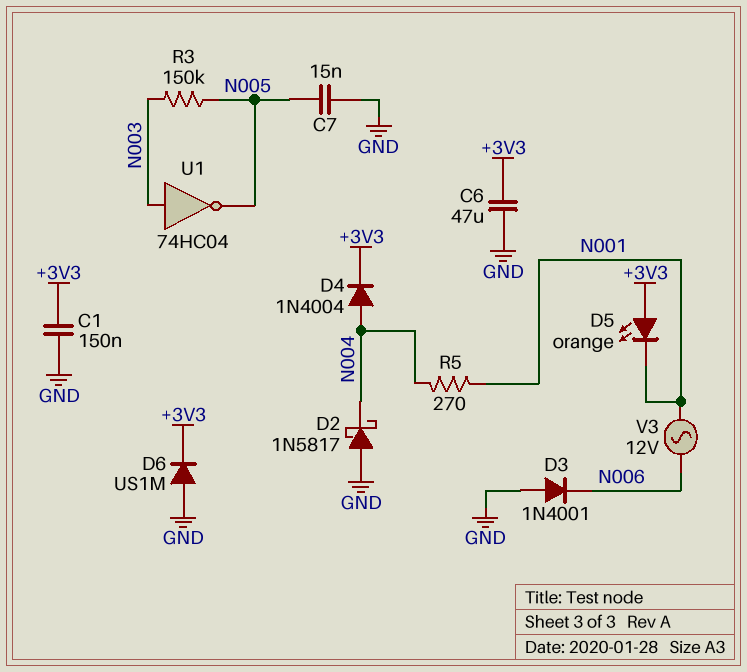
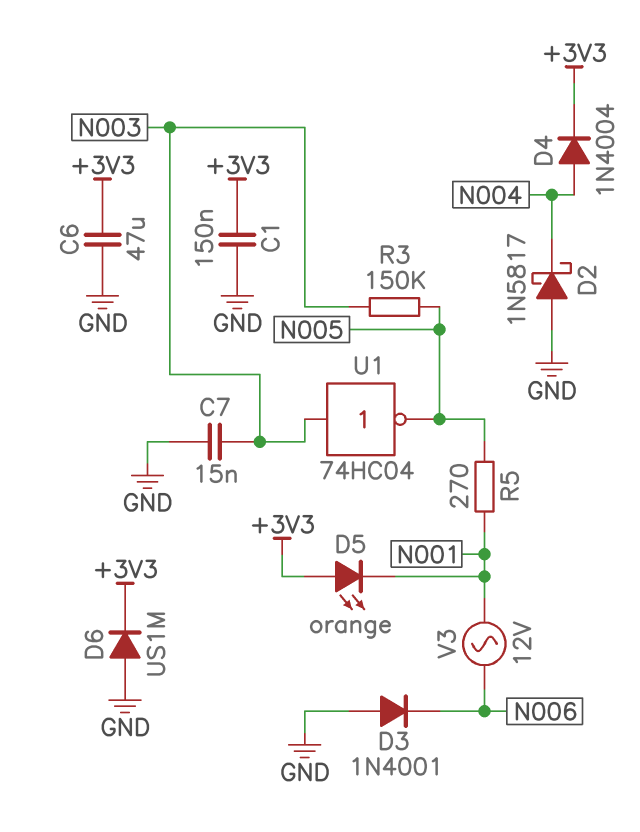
C7: 15nF (GND, N005) -> 15nF (GND, N003)
R5: 270 (N001, N004) -> 270 (N001, N005)

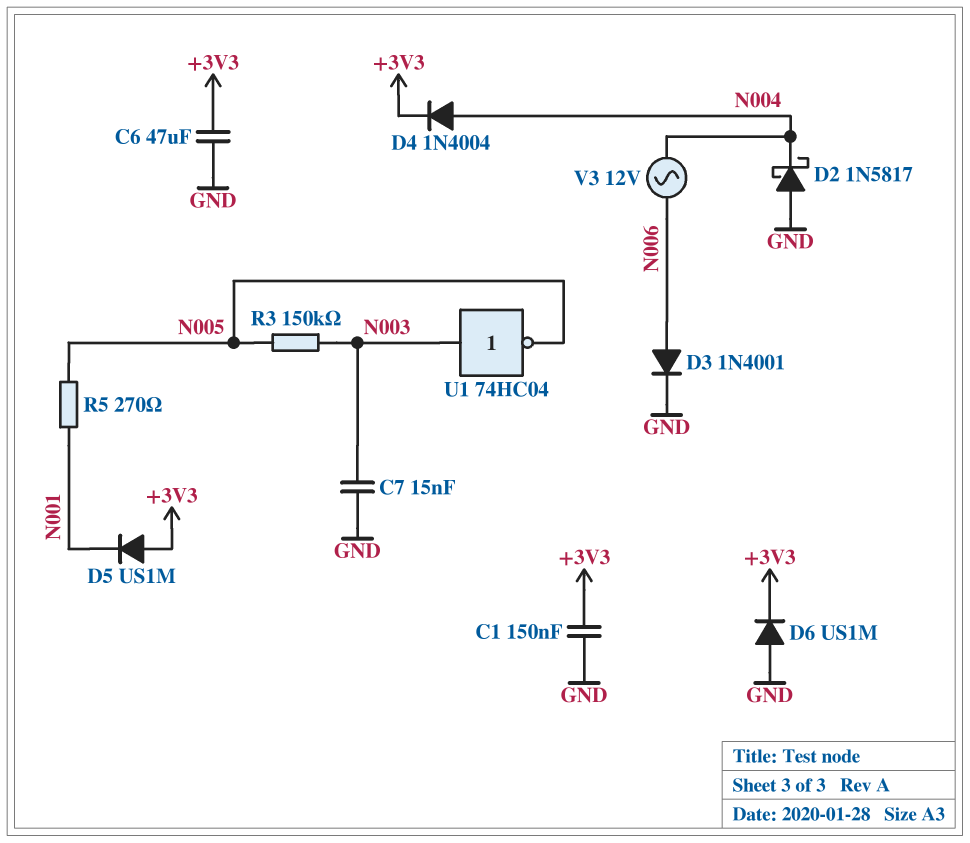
D3: diode 1N4001 (A GND, K N006) -> diode 1N4001 (A N006, K GND)
D5: LED orange (A +3V3, K N001) -> diode US1M (A +3V3, K N001)
V3: AC 12V (N001, N006) -> AC 12V (N004, N006)

